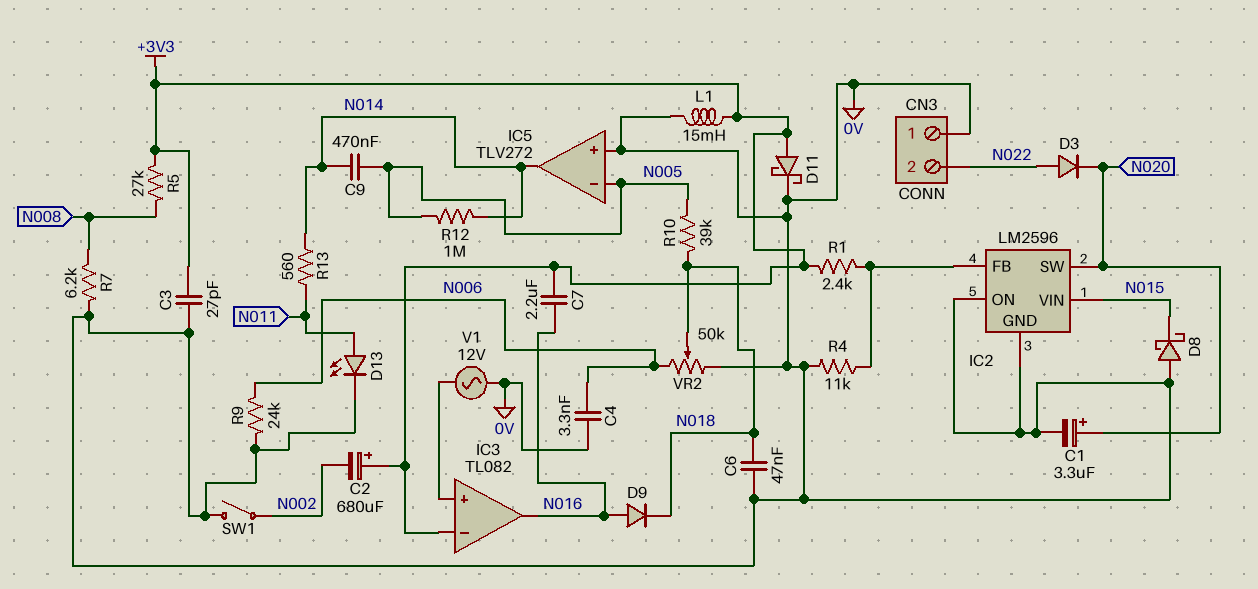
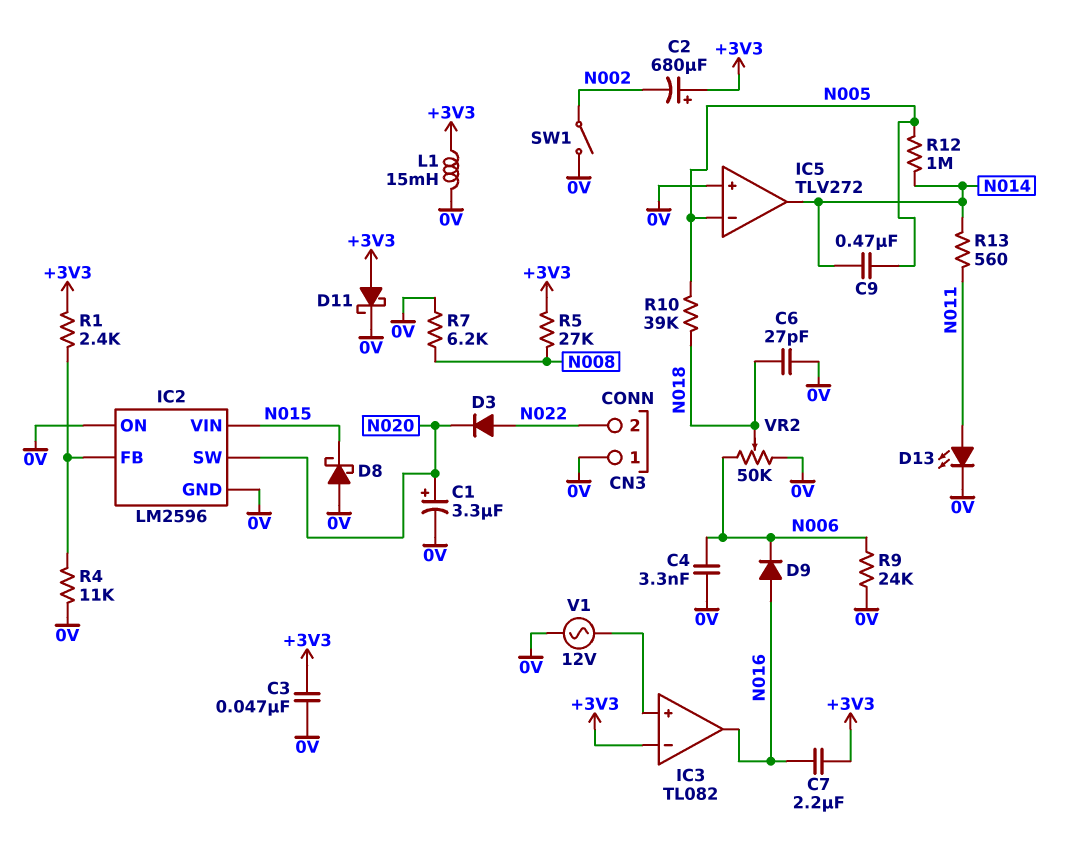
C3: 27pF (+3V3, 0V) -> 47nF (+3V3, 0V)
C6: 47nF (0V, N018) -> 27pF (0V, N018)
D9: diode (A N016, K N018) -> diode (A N016, K N006)

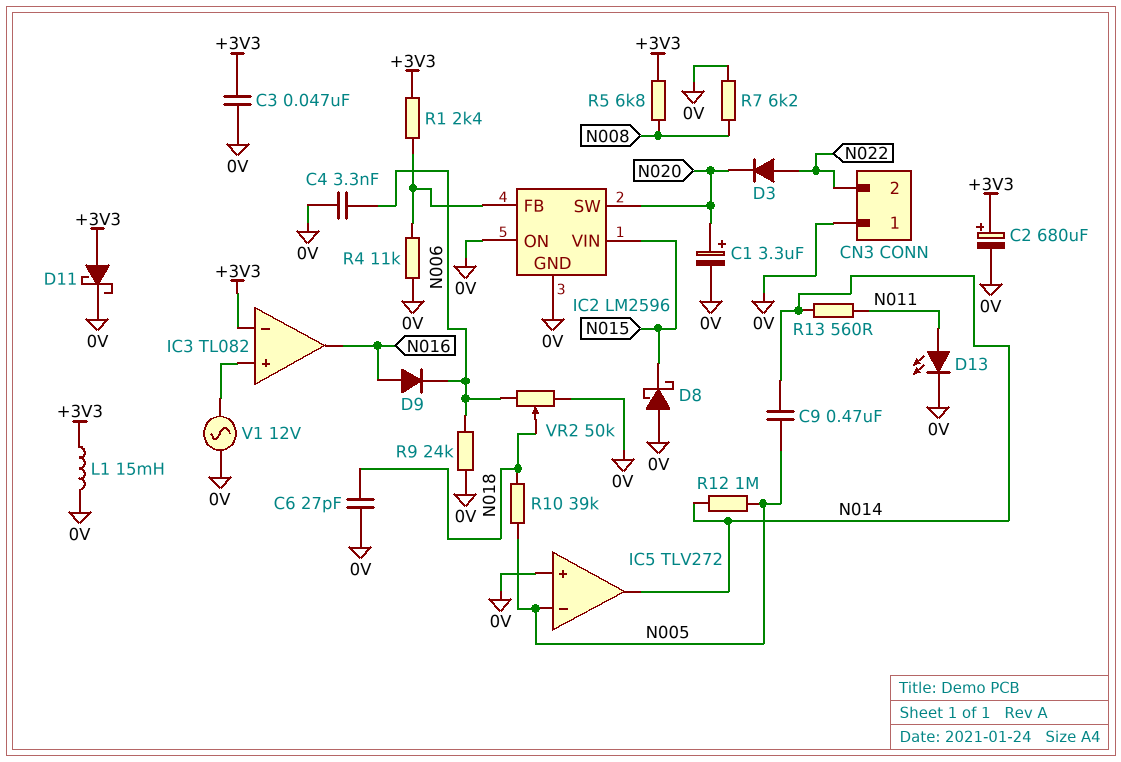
C2: 680uF (plus +3V3, minus N002) -> 680uF (plus +3V3, minus 0V)
C7: 2.2uF (+3V3, N016) -> none
R5: 27k (+3V3, N008) -> 6.8k (+3V3, N008)
SW1: switch (0V, N002) -> none

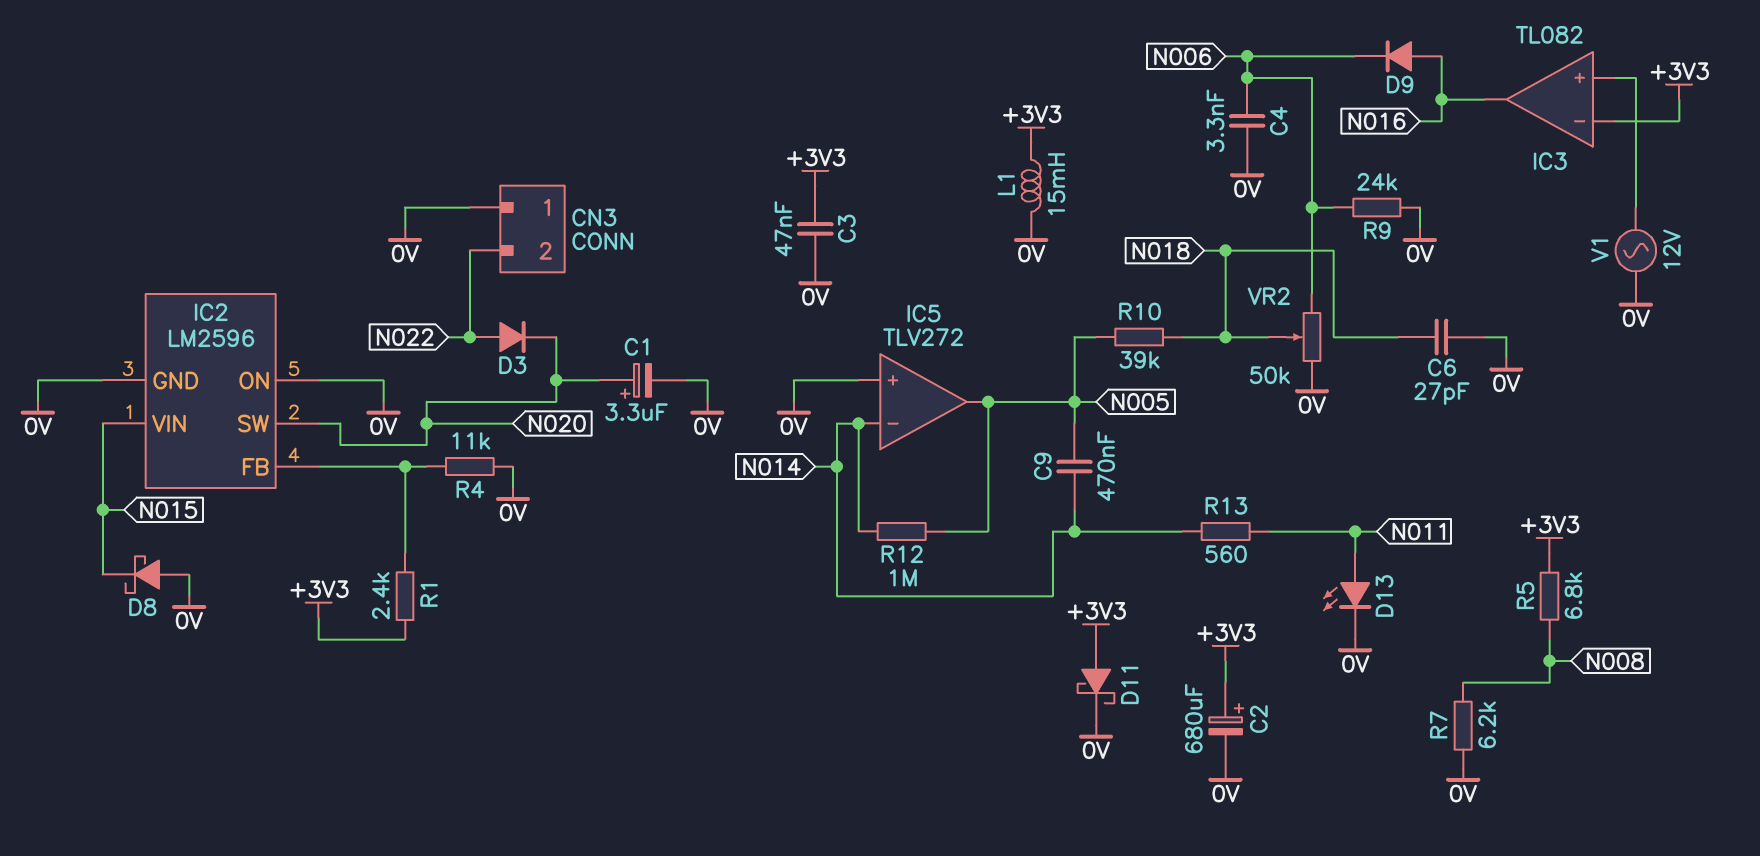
IC5 pin in-: N005 -> N014
IC5 pin out: N014 -> N005

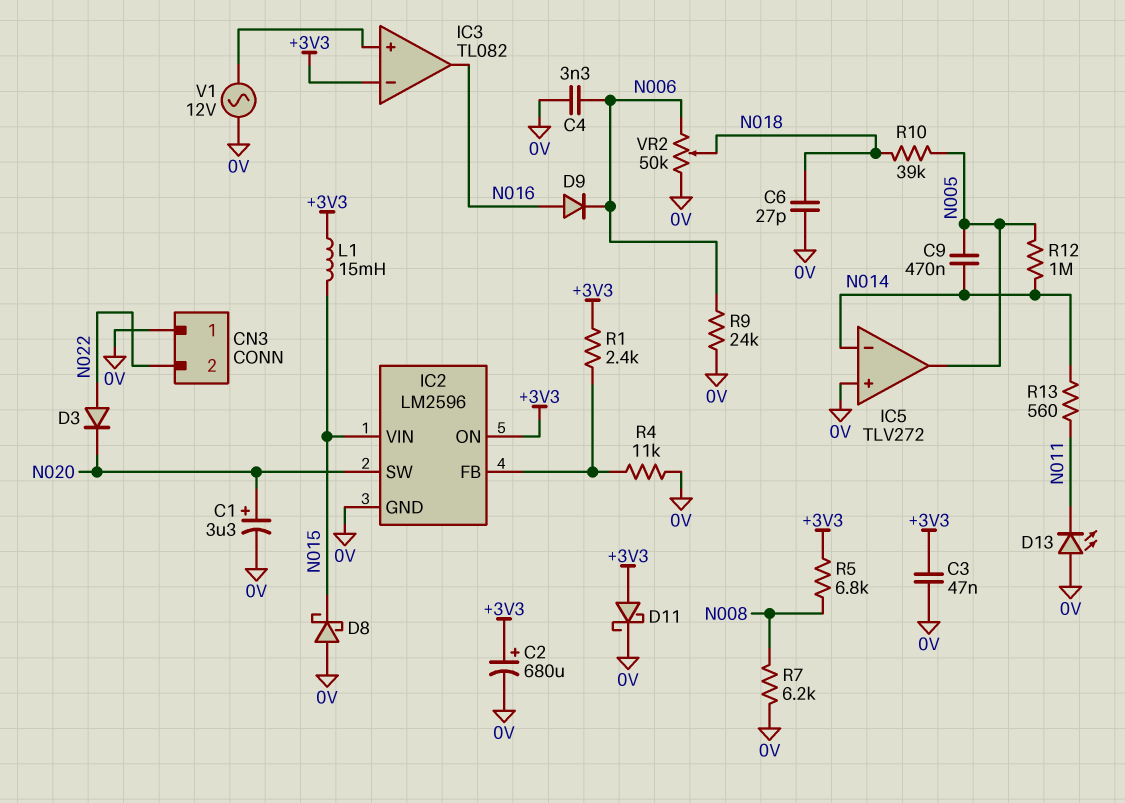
D13: LED (A N011, K 0V) -> LED (A 0V, K N011)
IC2 pin ON: 0V -> +3V3
L1: 15mH (+3V3, 0V) -> 15mH (+3V3, N015)

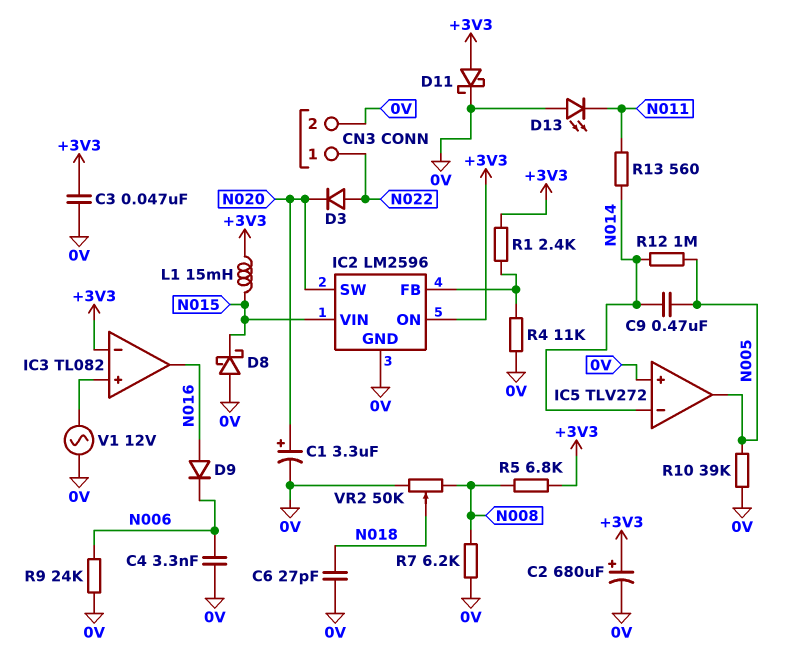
CN3 pin 1: 0V -> N022
CN3 pin 2: N022 -> 0V
R10: 39k (N005, N018) -> 39k (0V, N005)
VR2: 50k (0V, N006, wiper N018) -> 50k (0V, N008, wiper N018)

